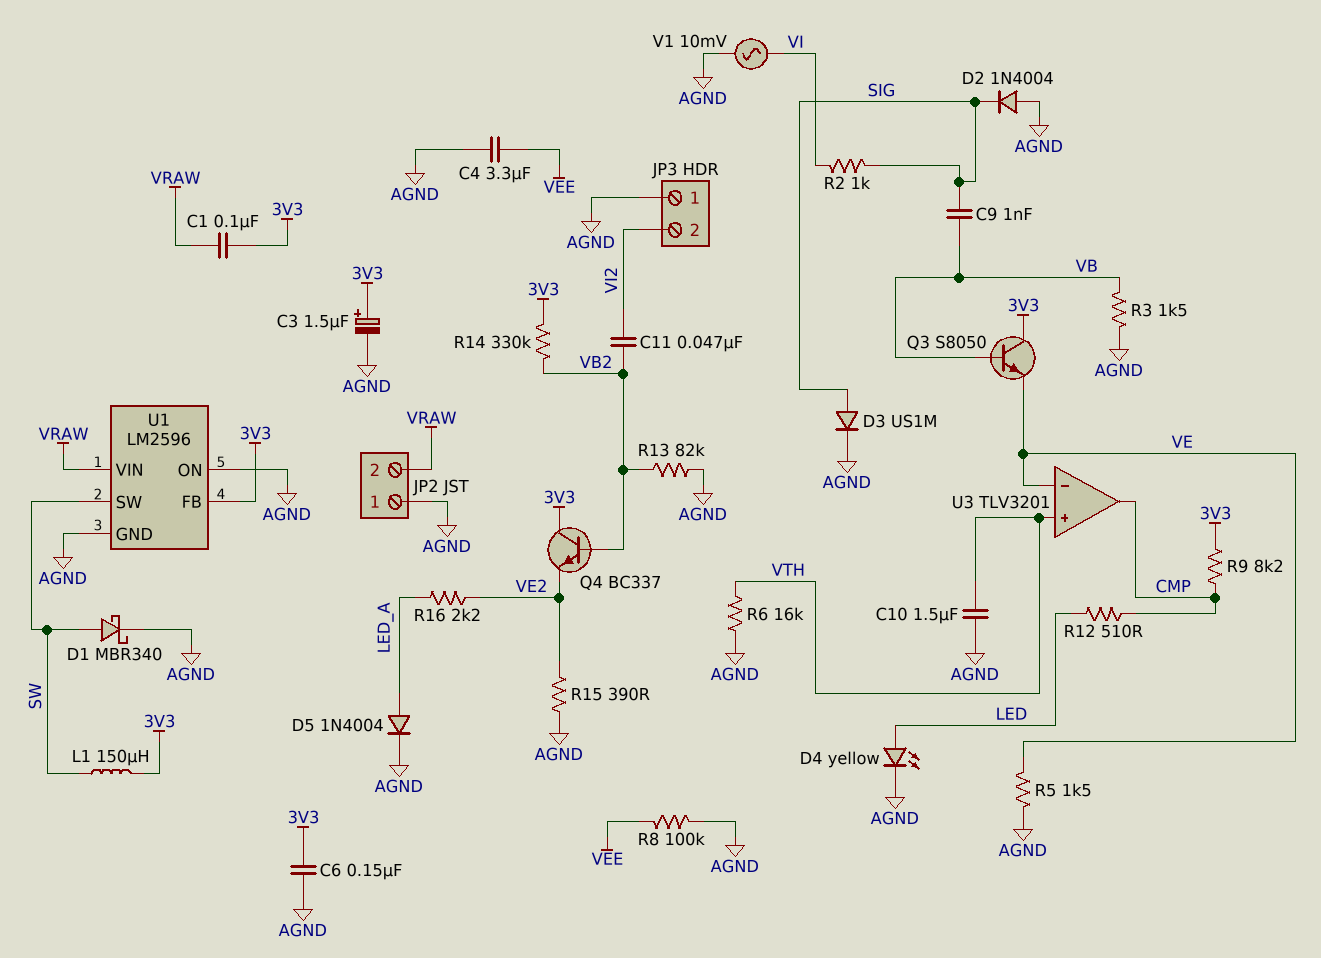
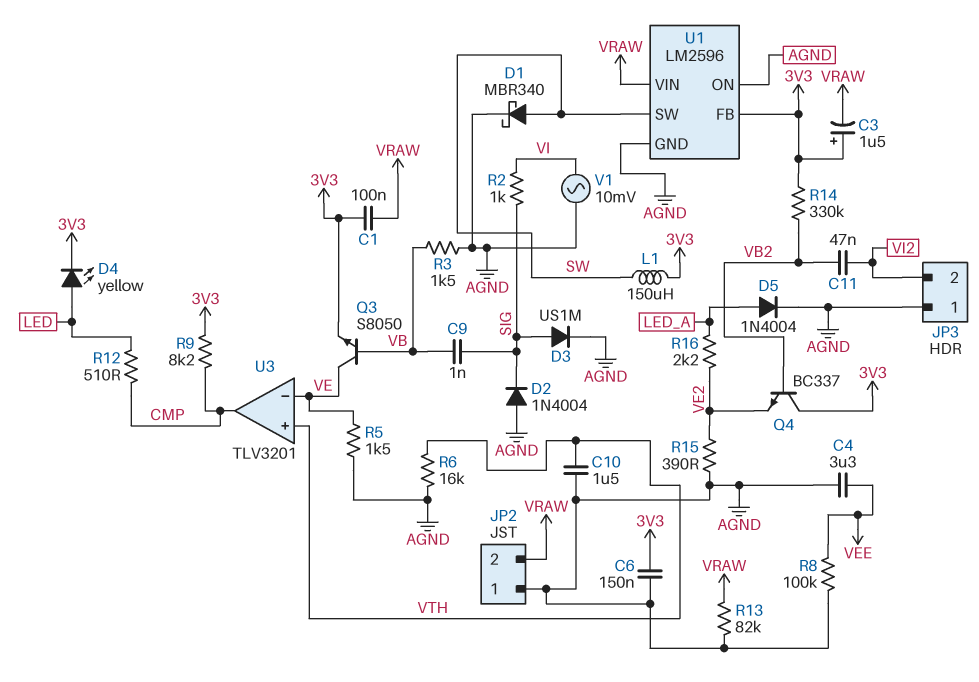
C3: 1.5uF (plus 3V3, minus AGND) -> 1.5uF (plus 3V3, minus VRAW)
D4: LED yellow (A LED, K AGND) -> LED yellow (A LED, K 3V3)
Q3: NPN S8050 (B VB, C 3V3, E VE) -> NPN S8050 (B VB, C VE, E 3V3)
R13: 82k (AGND, VB2) -> 82k (AGND, VRAW)

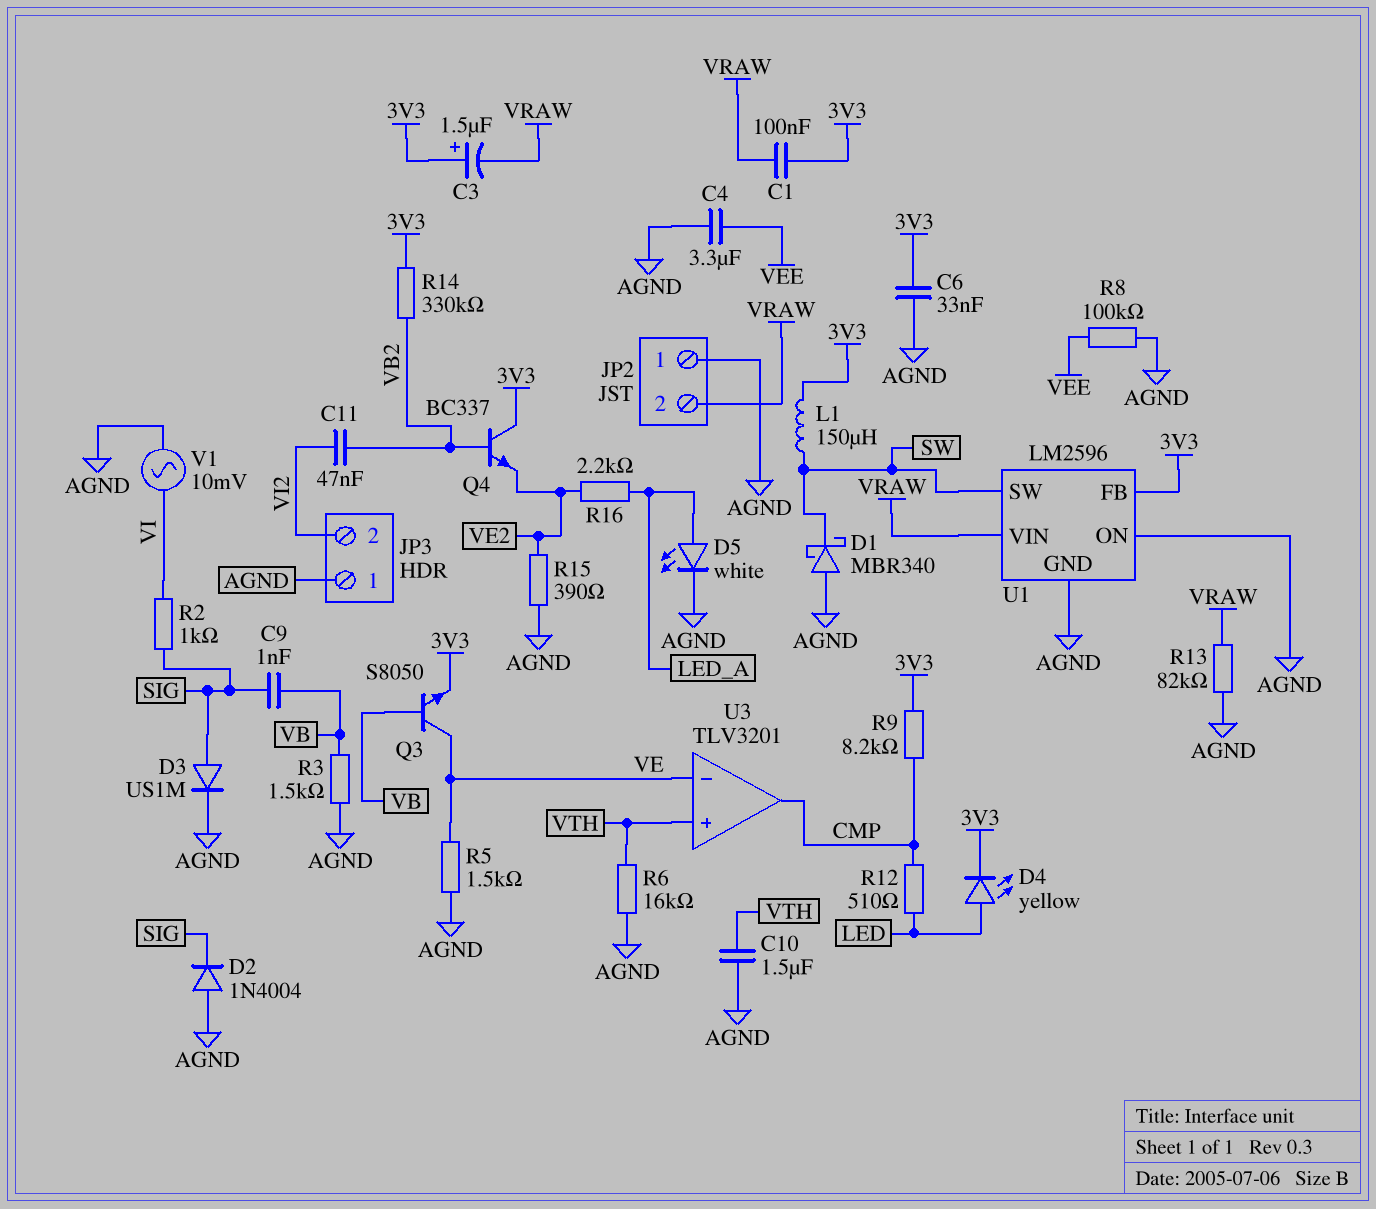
C6: 150nF (3V3, AGND) -> 33nF (3V3, AGND)
D1: schottky MBR340 (A SW, K AGND) -> schottky MBR340 (A AGND, K SW)
D5: diode 1N4004 (A LED_A, K AGND) -> LED white (A LED_A, K AGND)

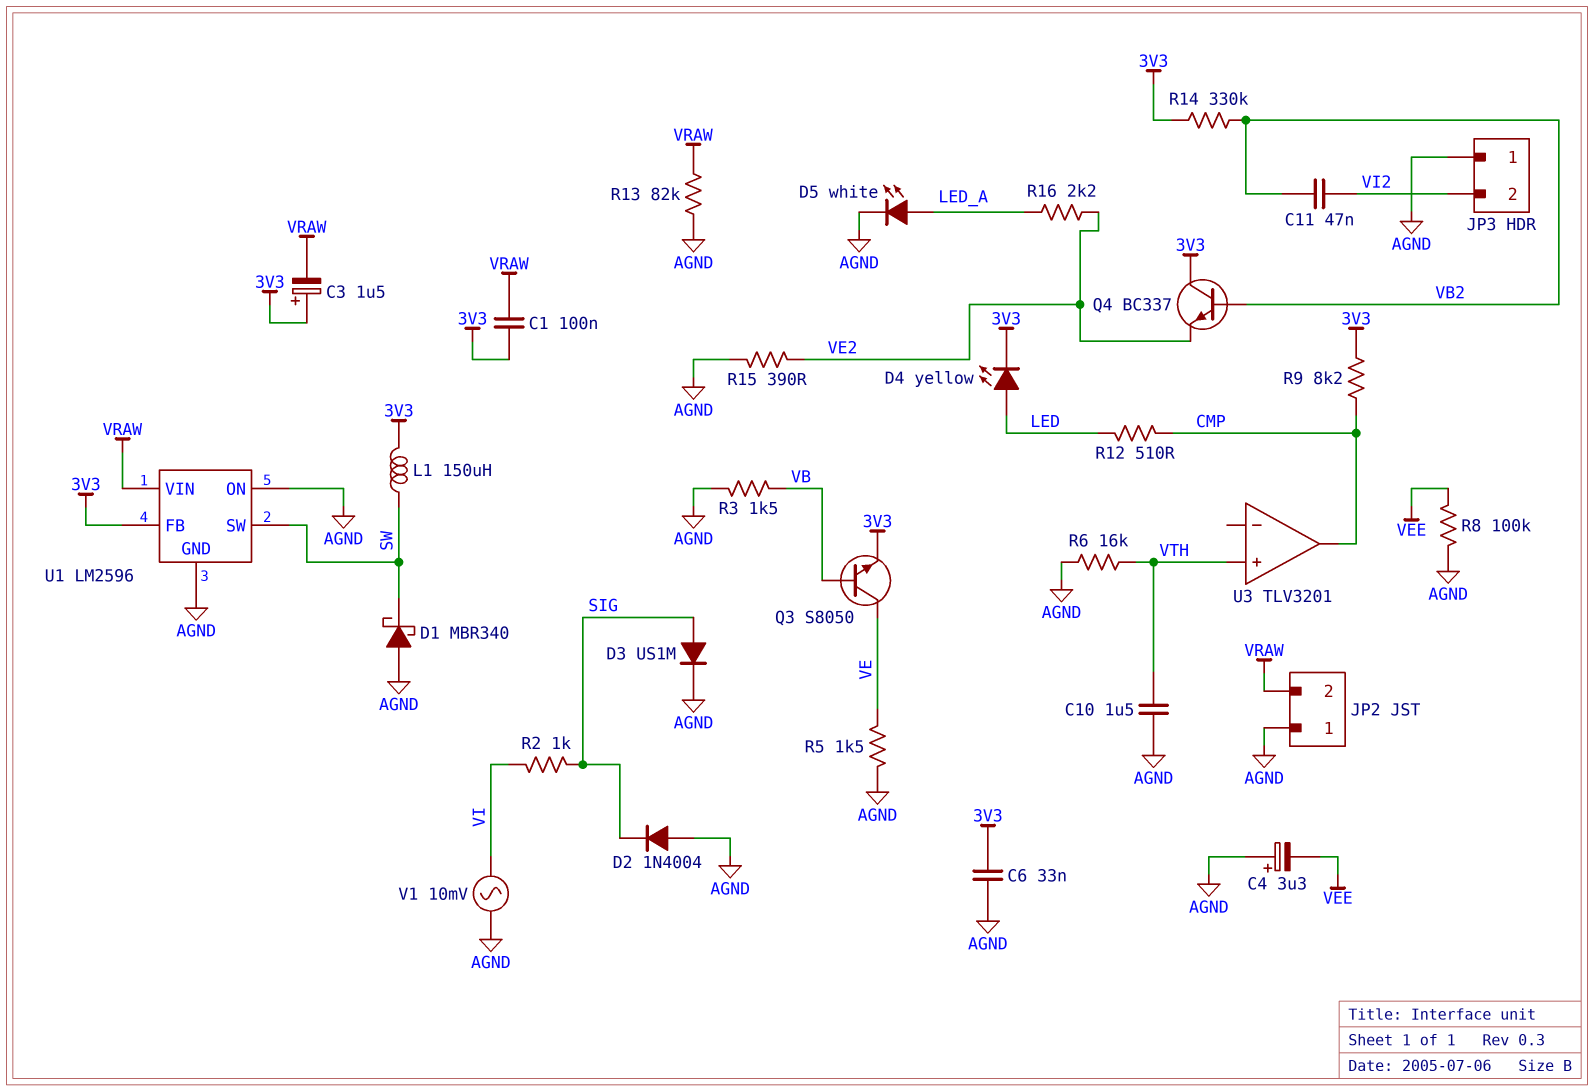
C4: 3.3uF (AGND, VEE) -> 3.3uF (plus AGND, minus VEE)
C9: 1nF (SIG, VB) -> none
U3 pin in-: VE -> none

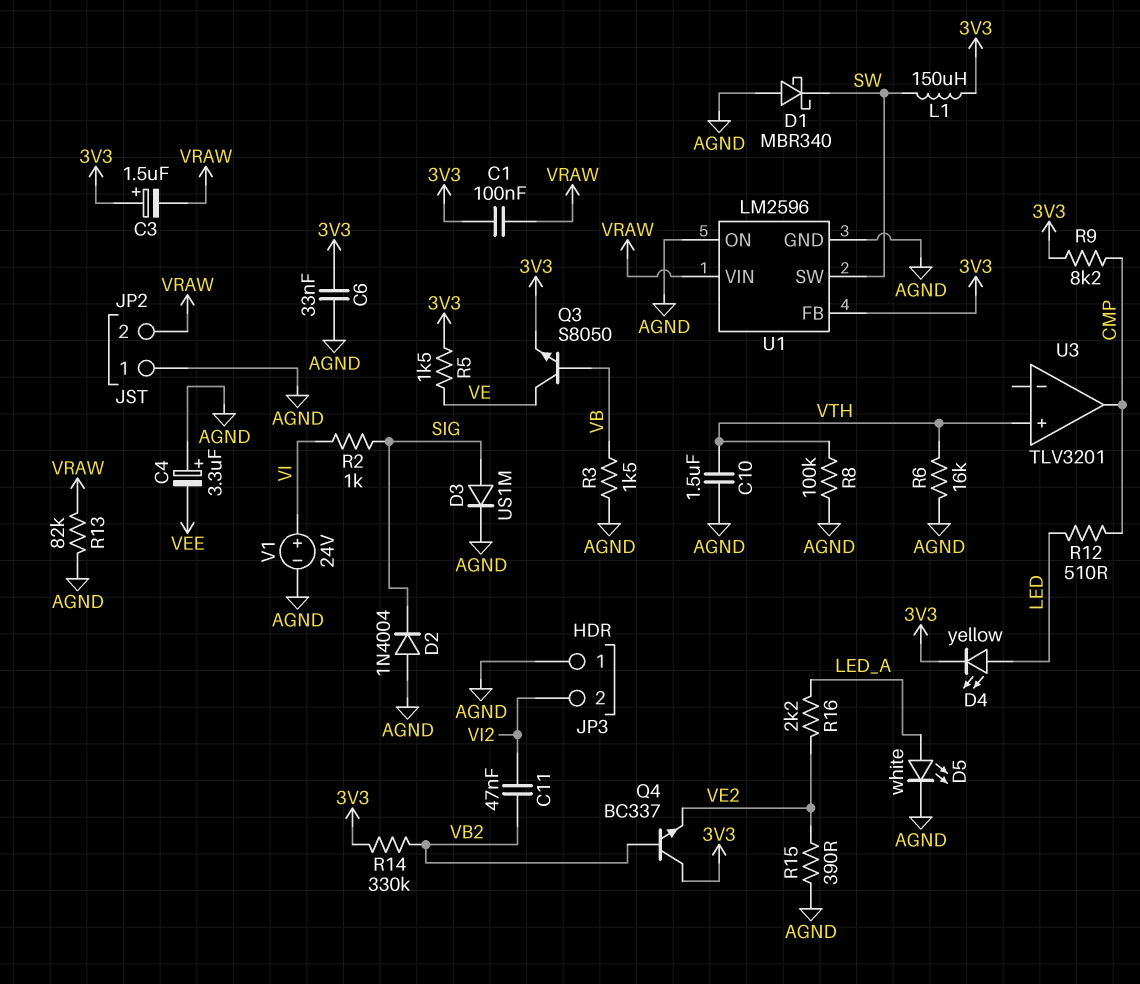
R5: 1.5k (AGND, VE) -> 1.5k (3V3, VE)
R8: 100k (AGND, VEE) -> 100k (AGND, VTH)
V1: AC 10mV (AGND, VI) -> 24V (plus VI, minus AGND)

